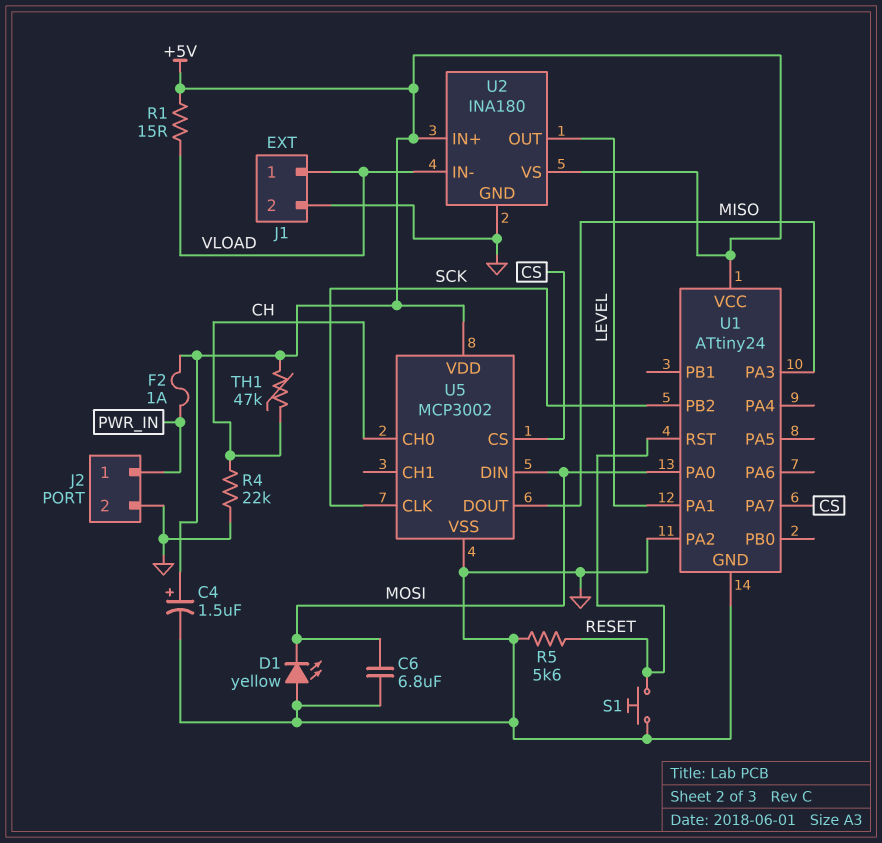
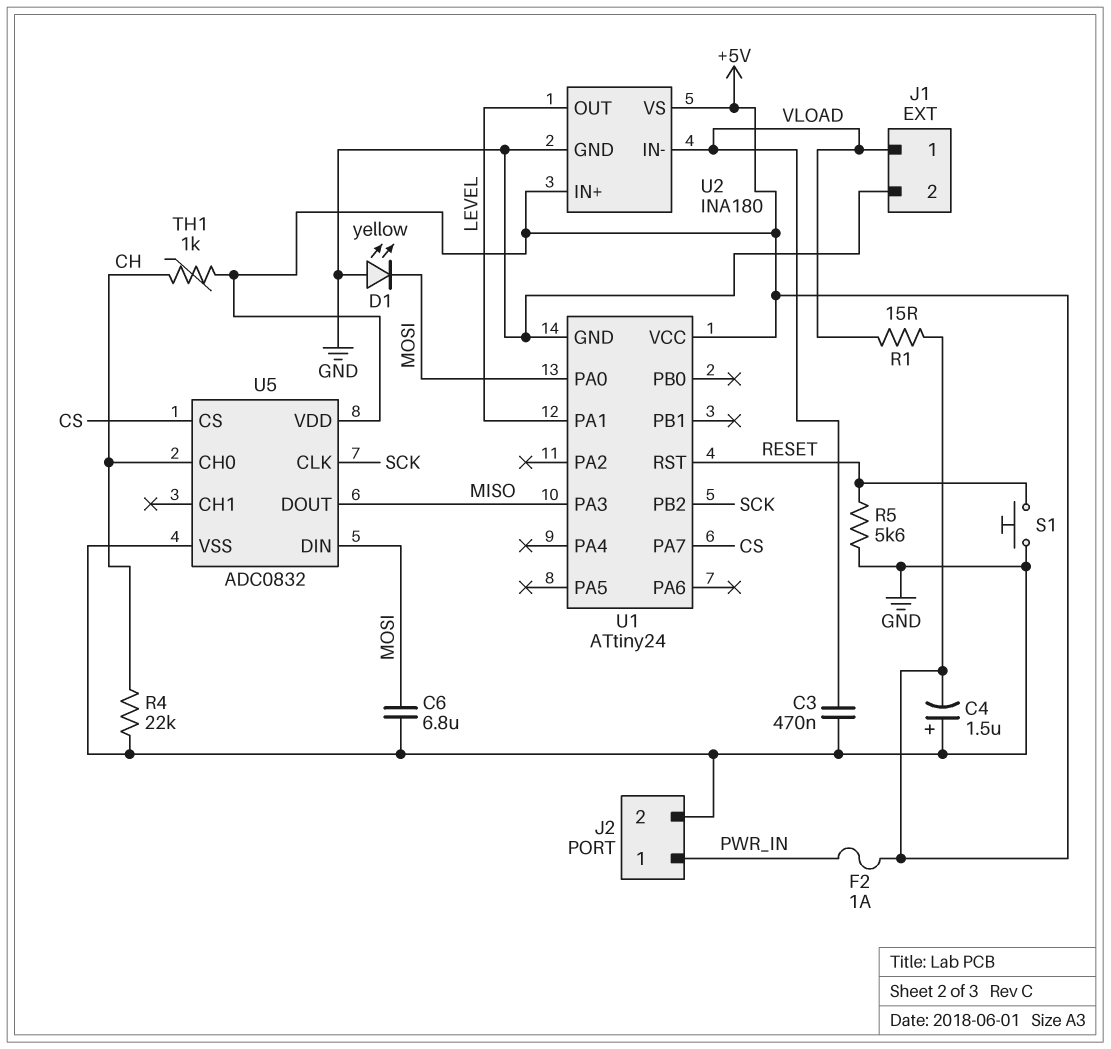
C3: none -> 470nF (GND, VLOAD)
C4: 1.5uF (plus +5V, minus GND) -> 1.5uF (plus GND, minus +5V)
TH1: 47k (+5V, CH) -> 1k (+5V, CH)
U1 pin PA2: GND -> none
U5: MCP3002 -> ADC0832

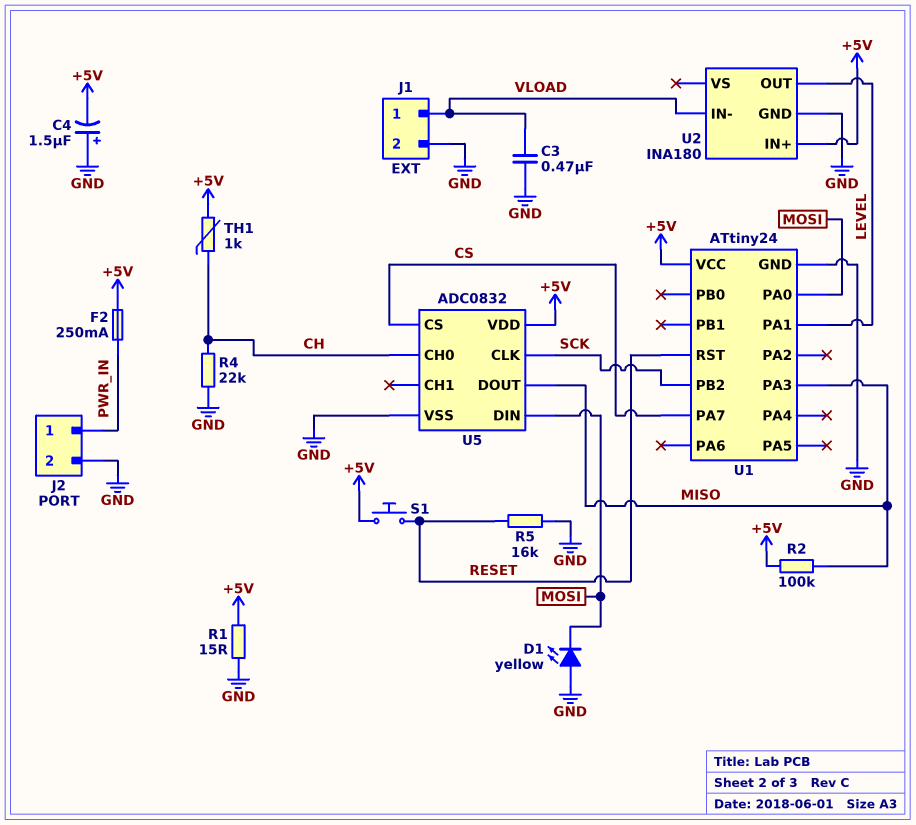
C6: 6.8uF (GND, MOSI) -> none
F2: 1A (+5V, PWR_IN) -> 250mA (+5V, PWR_IN)
R1: 15 (+5V, VLOAD) -> 15 (+5V, GND)
R2: none -> 100k (+5V, MISO)
R5: 5.6k (GND, RESET) -> 16k (GND, RESET)
S1: button (GND, RESET) -> button (+5V, RESET)
U2 pin VS: +5V -> none

